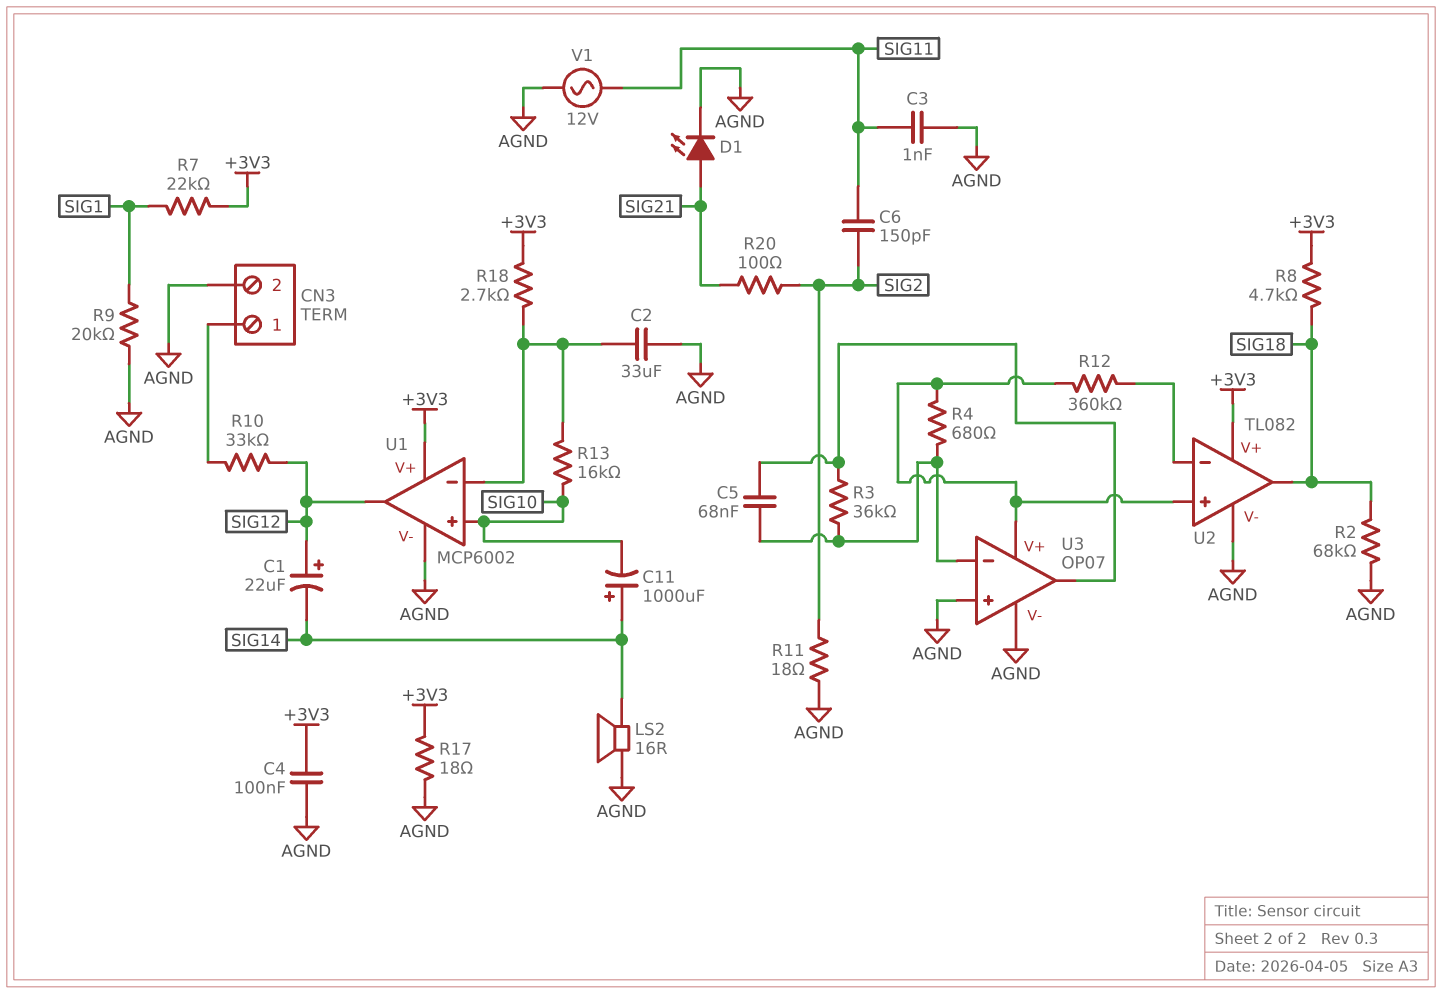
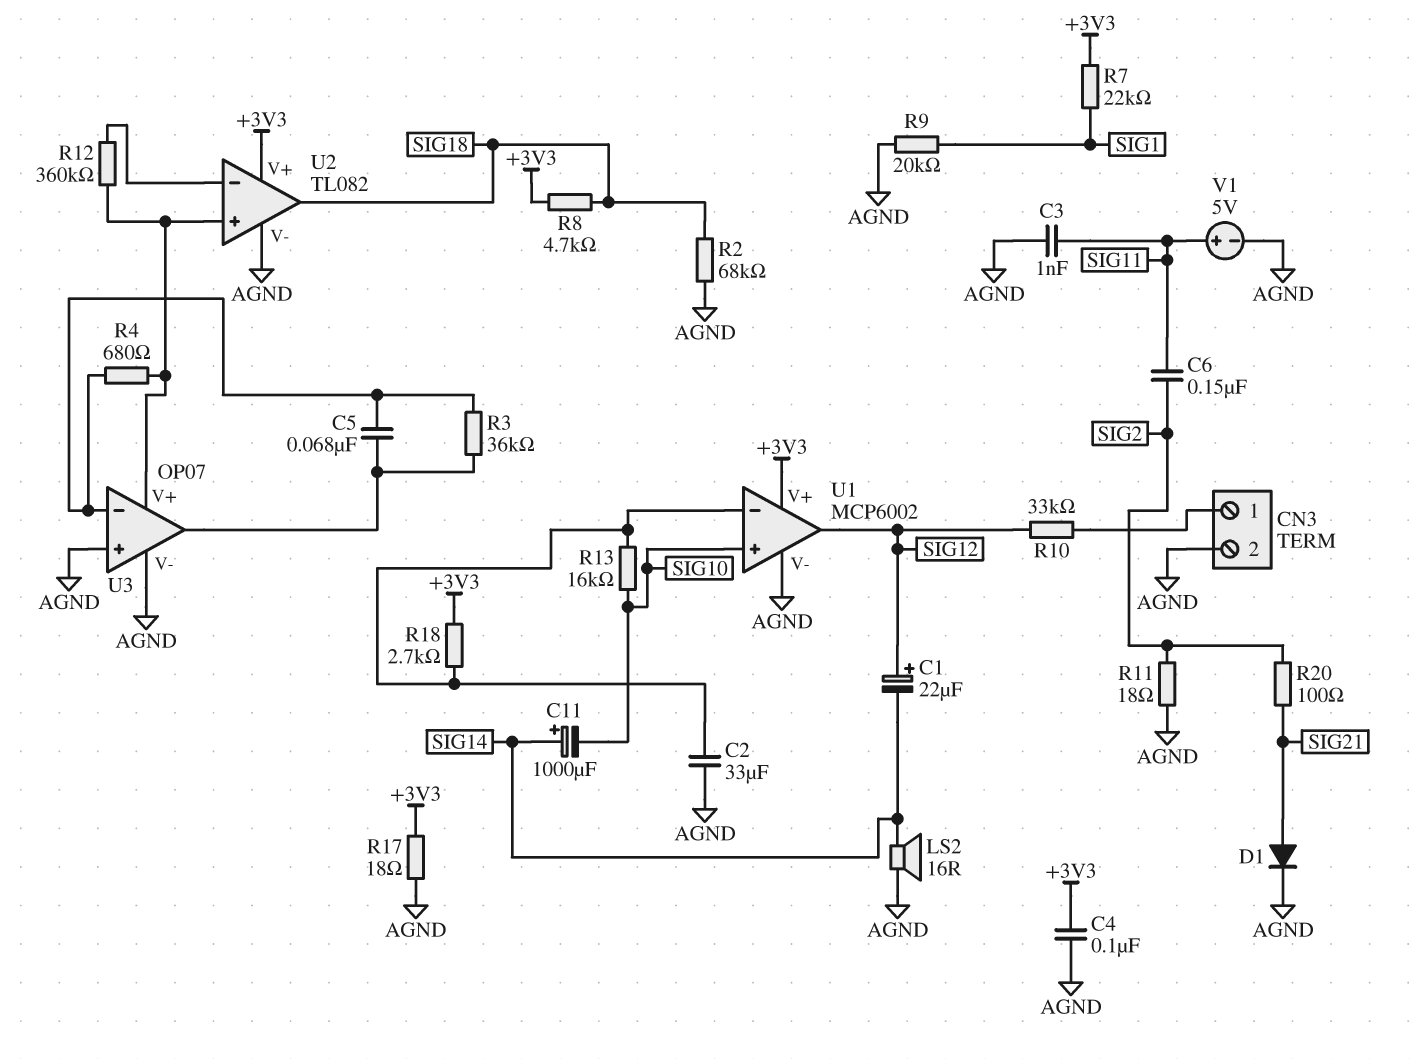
C6: 150pF (SIG2, SIG11) -> 150nF (SIG2, SIG11)
D1: LED (A SIG21, K AGND) -> diode (A SIG21, K AGND)
V1: AC 12V (AGND, SIG11) -> 5V (plus SIG11, minus AGND)

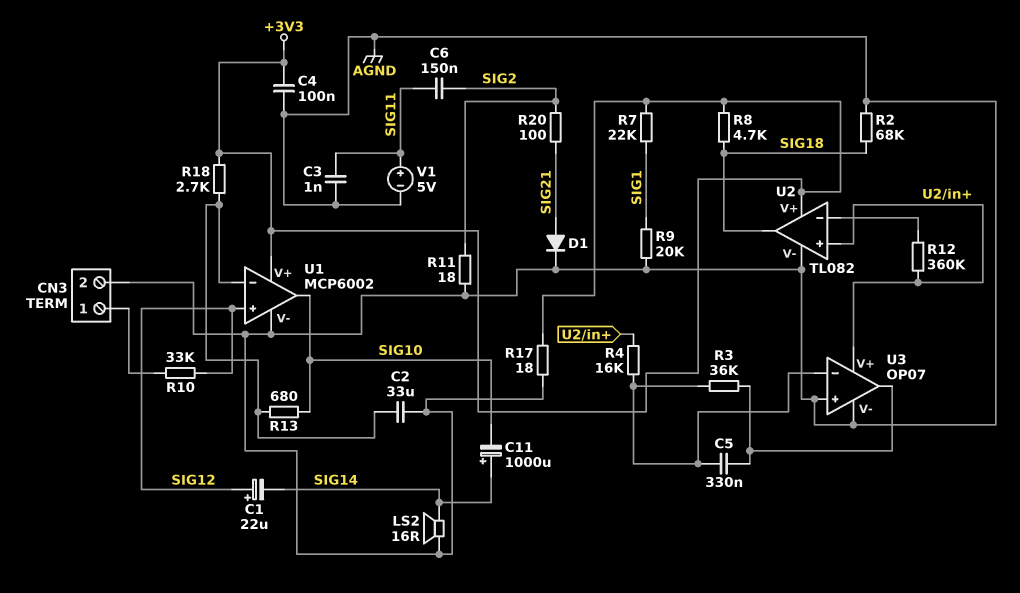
C5: 68nF (U3/in-, U3/out) -> 330nF (U3/in-, U3/out)
R4: 680 (U2/in+, U3/in-) -> 16k (U2/in+, U3/in-)
R13: 16k (SIG10, U1/in-) -> 680 (SIG10, U1/in-)
U1 pin in+: SIG10 -> SIG12
U1 pin out: SIG12 -> SIG10

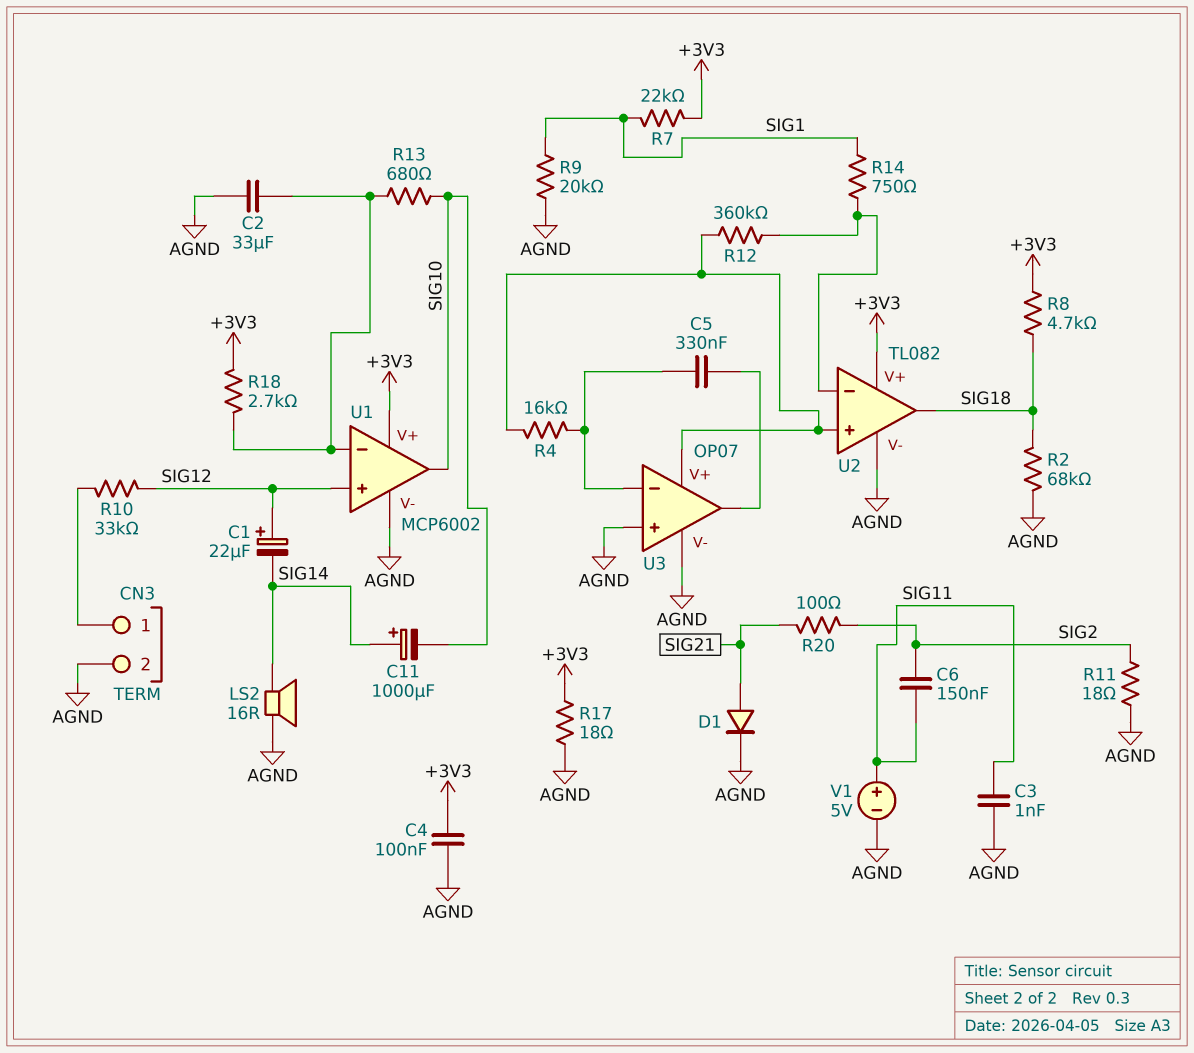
R3: 36k (U3/in-, U3/out) -> none
R14: none -> 750 (SIG1, U2/in-)

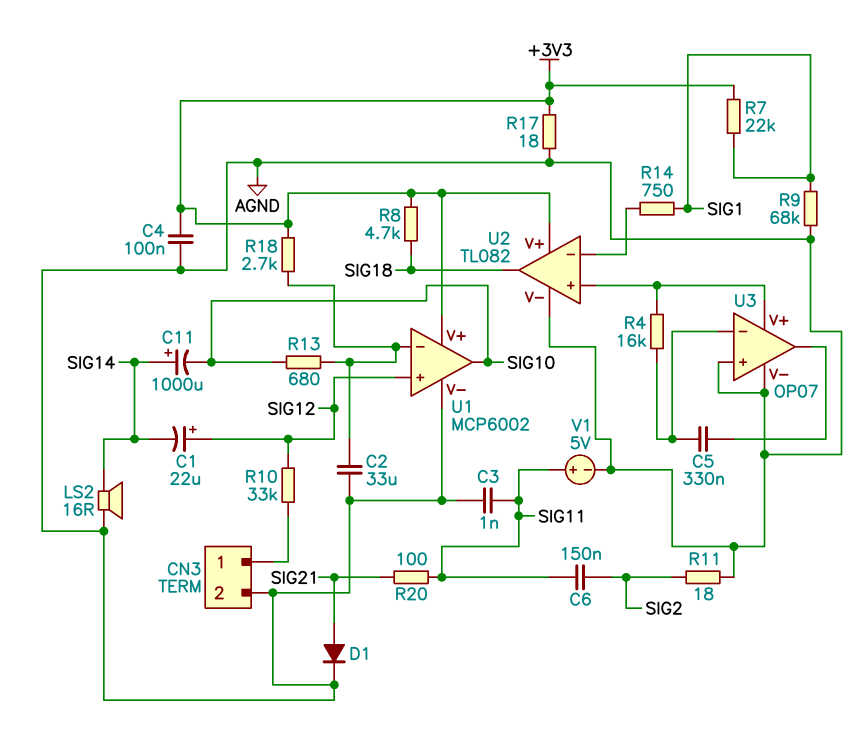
R2: 68k (AGND, SIG18) -> none
R9: 20k (AGND, SIG1) -> 68k (AGND, SIG1)
R12: 360k (U2/in+, U2/in-) -> none
R20: 100 (SIG2, SIG21) -> 100 (SIG11, SIG21)

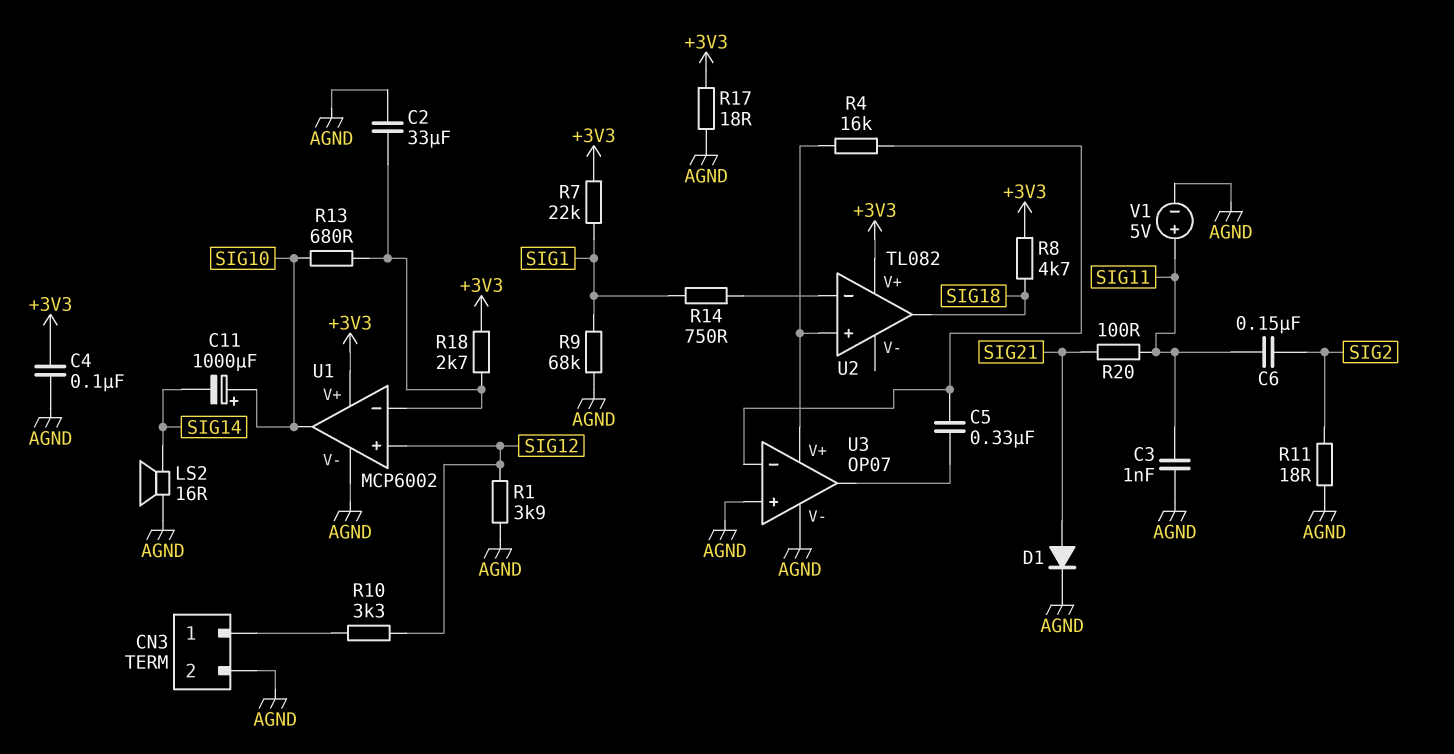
C1: 22uF (plus SIG12, minus SIG14) -> none
C11: 1000uF (plus SIG14, minus SIG10) -> 1000uF (plus SIG10, minus SIG14)
R1: none -> 3.9k (AGND, SIG12)
R10: 33k (CN3/1, SIG12) -> 3.3k (CN3/1, SIG12)
U2 pin V-: AGND -> none

